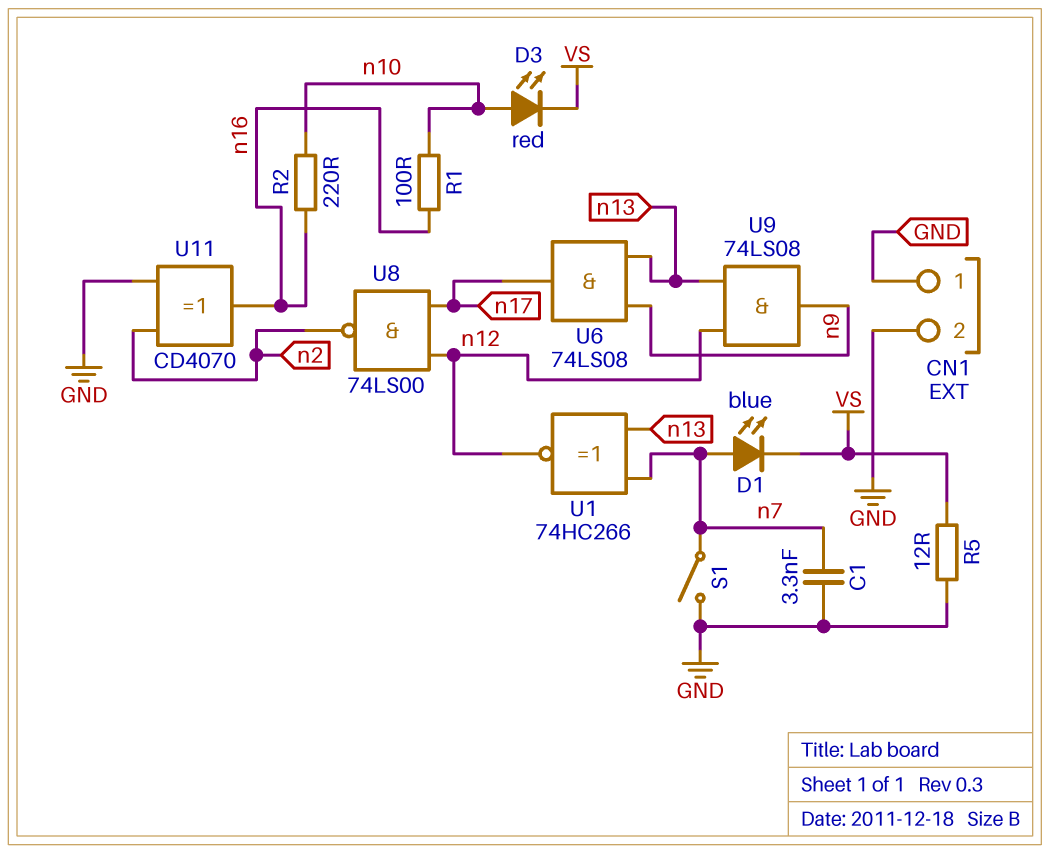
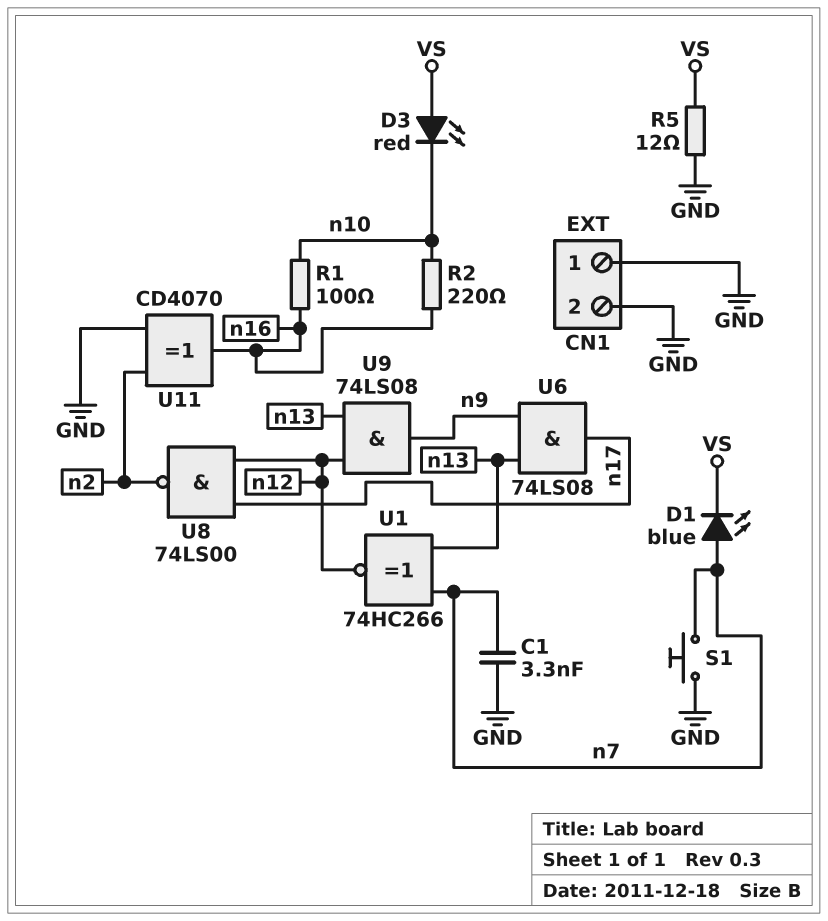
D3: LED red (A n10, K VS) -> LED red (A VS, K n10)
S1: switch (GND, n7) -> button (GND, n7)

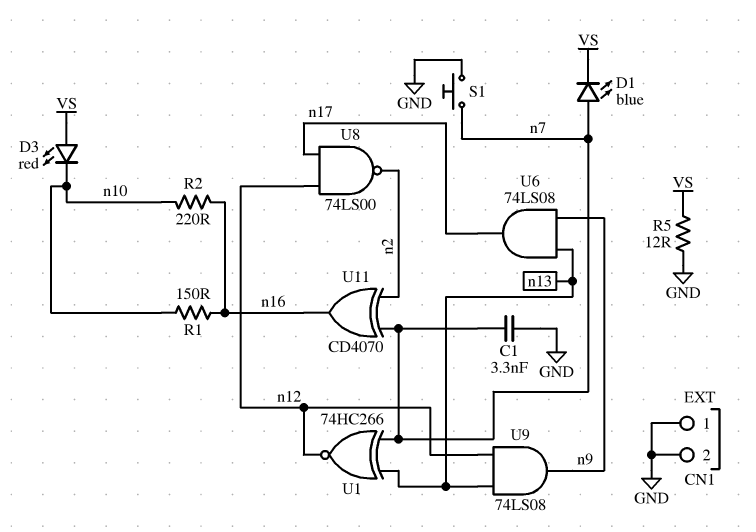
R1: 100 (n10, n16) -> 150 (n10, n16)
U11: XOR CD4070 (in GND, in n2, out n16) -> XOR CD4070 (in n2, in n7, out n16)

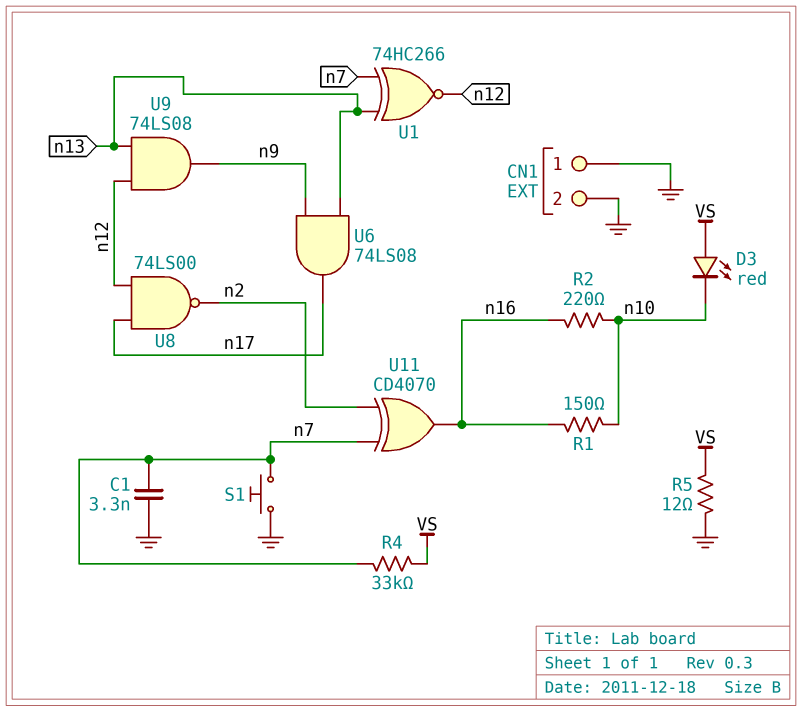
D1: LED blue (A n7, K VS) -> none
R4: none -> 33k (VS, n7)

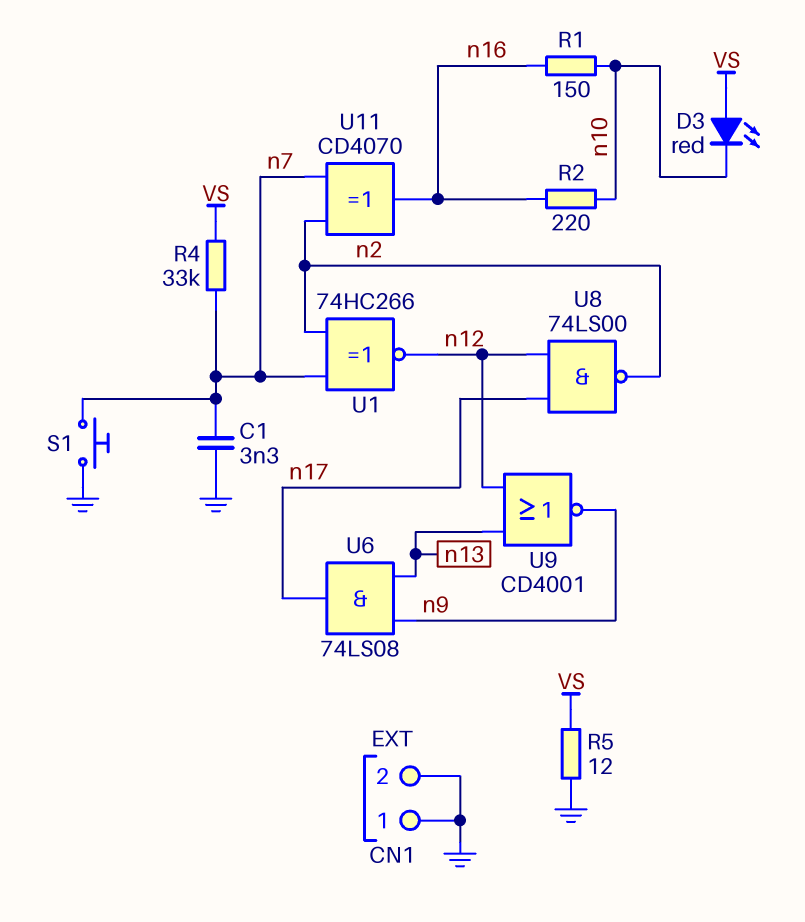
U1: XNOR 74HC266 (in n7, in n13, out n12) -> XNOR 74HC266 (in n2, in n7, out n12)
U9: AND 74LS08 (in n12, in n13, out n9) -> NOR CD4001 (in n12, in n13, out n9)

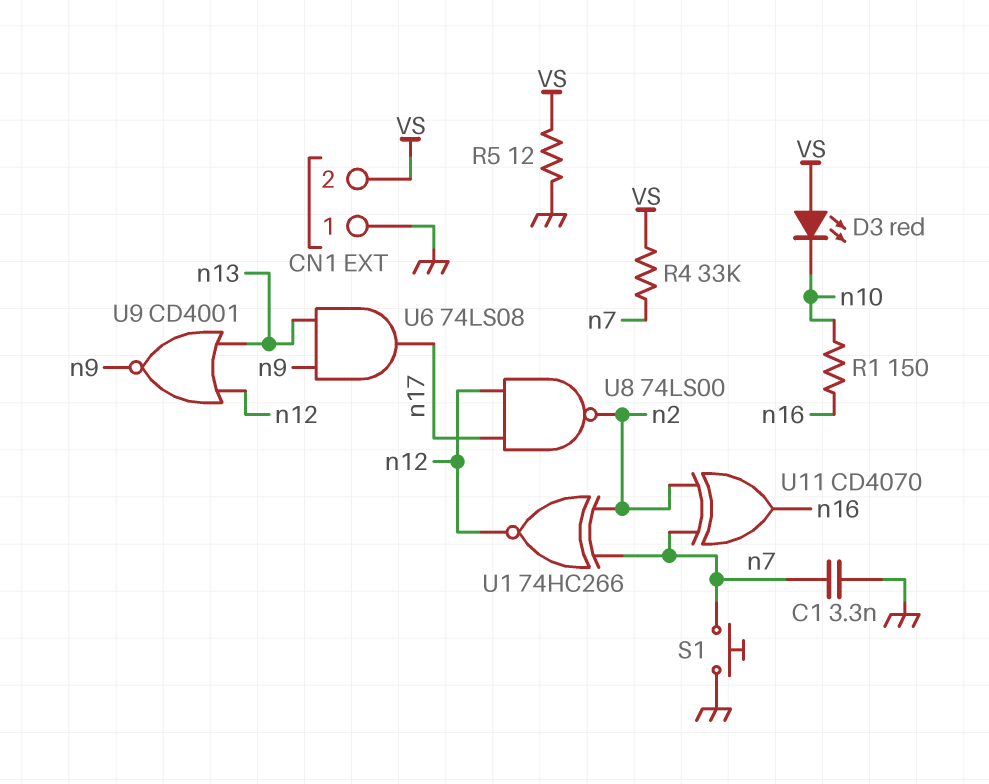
CN1 pin 2: GND -> VS
R2: 220 (n10, n16) -> none

